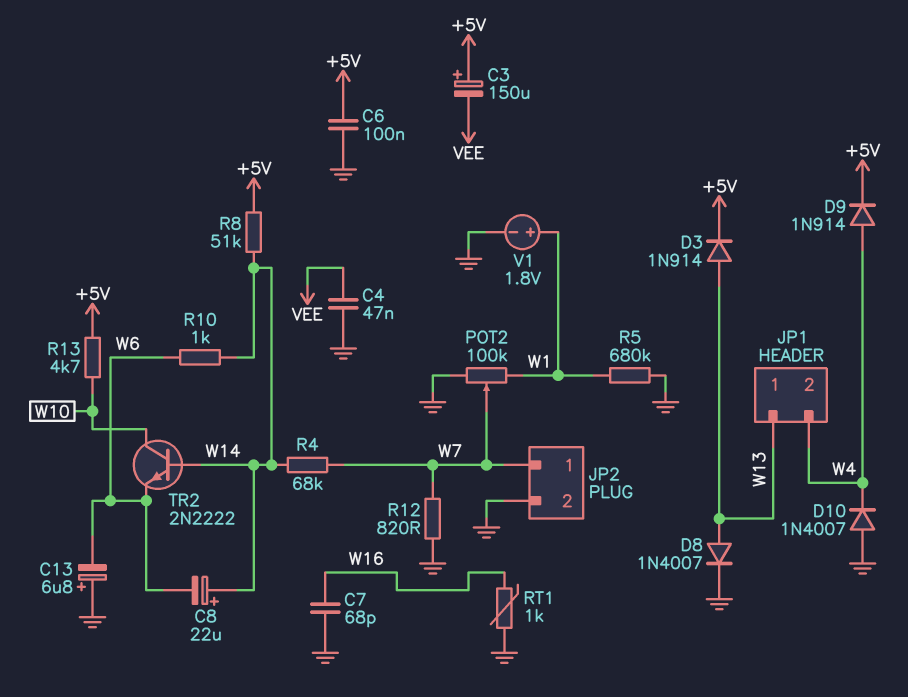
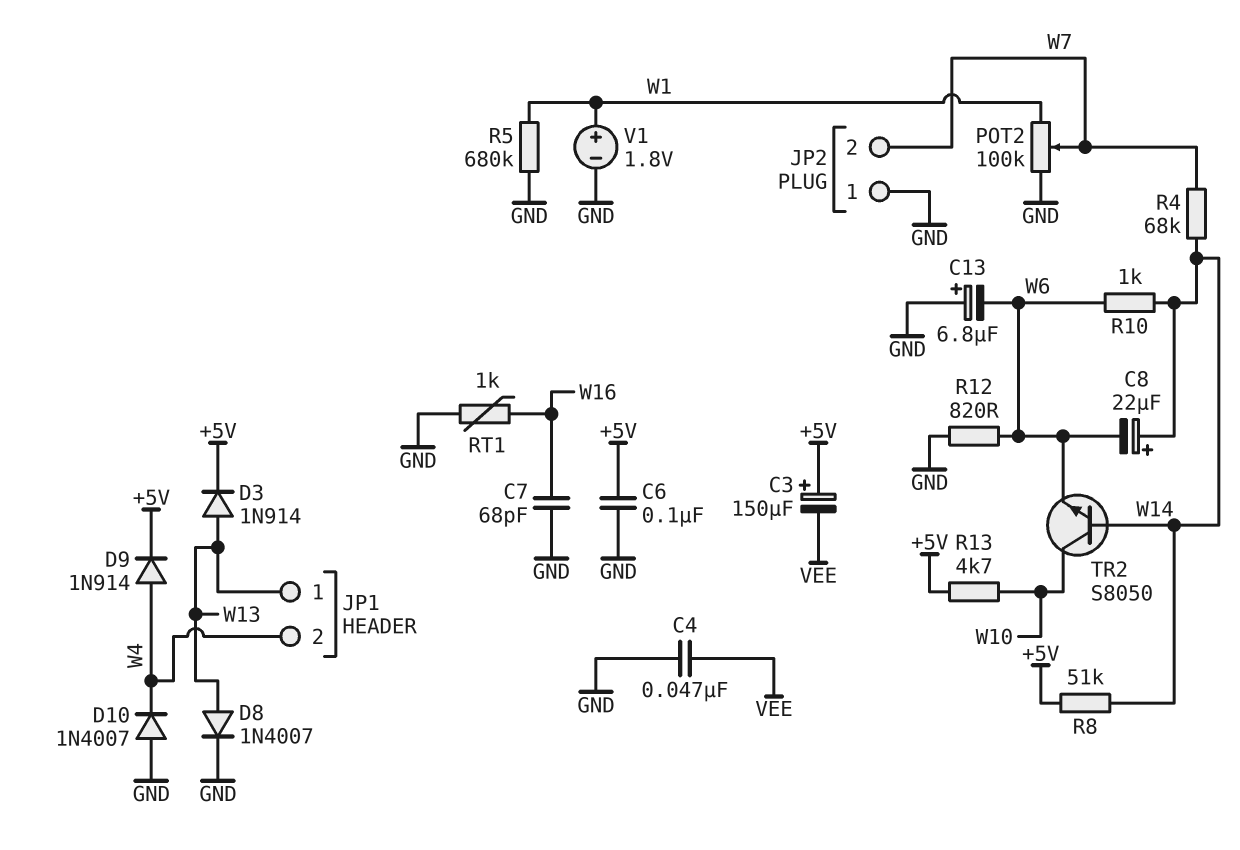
JP2 pin 1: W7 -> GND
JP2 pin 2: GND -> W7
R12: 820 (GND, W7) -> 820 (GND, W6)
TR2: NPN 2N2222 (B W14, C W10, E W6) -> NPN S8050 (B W14, C W10, E W6)

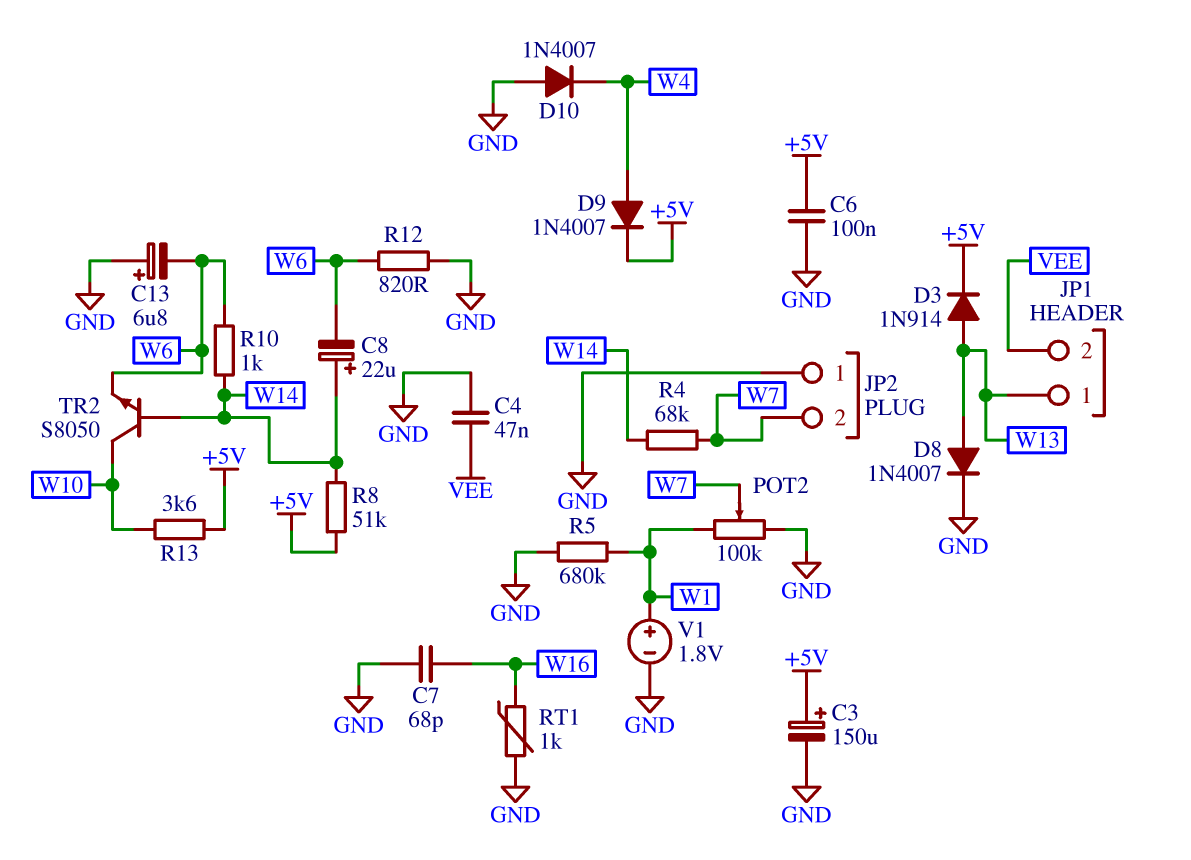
C3: 150uF (plus +5V, minus VEE) -> 150uF (plus +5V, minus GND)
D9: diode 1N914 (A W4, K +5V) -> diode 1N4007 (A W4, K +5V)
JP1 pin 2: W4 -> VEE
R13: 4.7k (+5V, W10) -> 3.6k (+5V, W10)

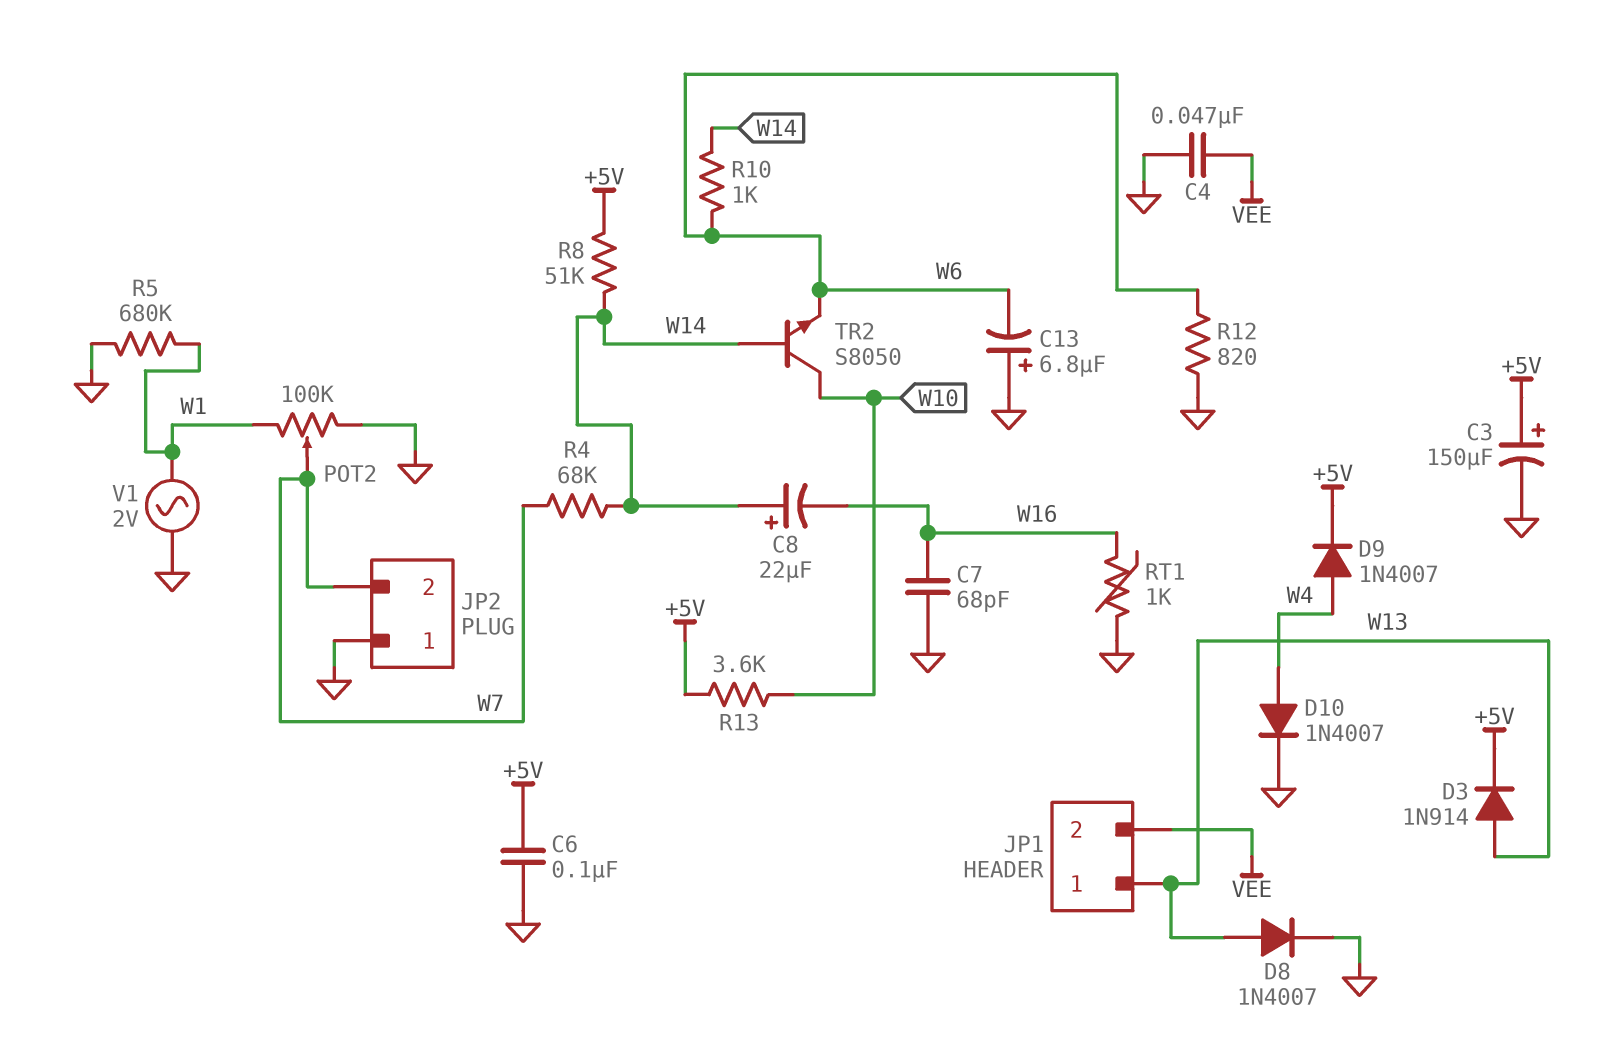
C8: 22uF (plus W14, minus W6) -> 22uF (plus W14, minus W16)
D10: diode 1N4007 (A GND, K W4) -> diode 1N4007 (A W4, K GND)
V1: 1.8V (plus W1, minus GND) -> AC 2V (GND, W1)

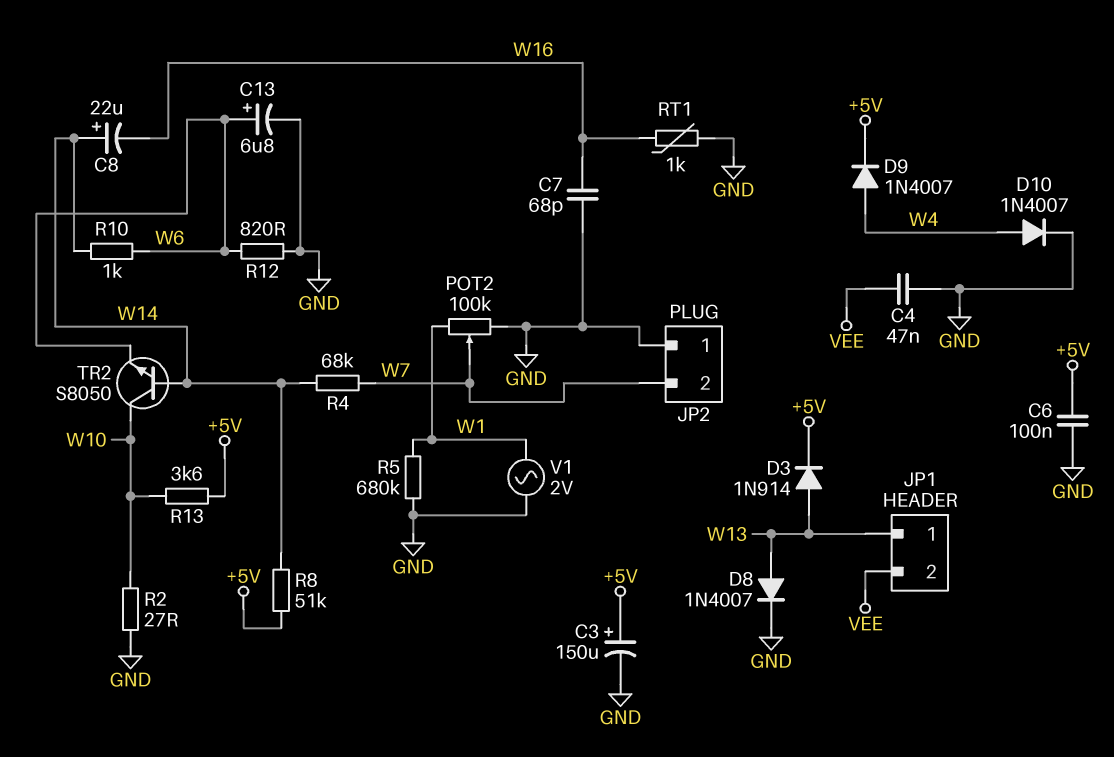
C13: 6.8uF (plus GND, minus W6) -> 6.8uF (plus W6, minus GND)
R2: none -> 27 (GND, W10)

